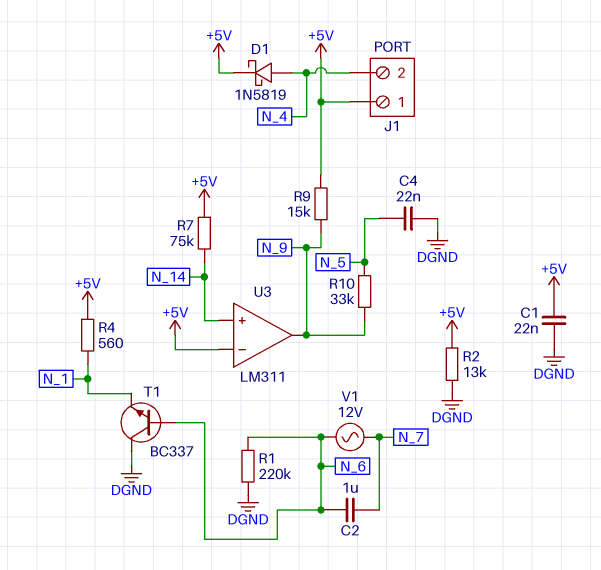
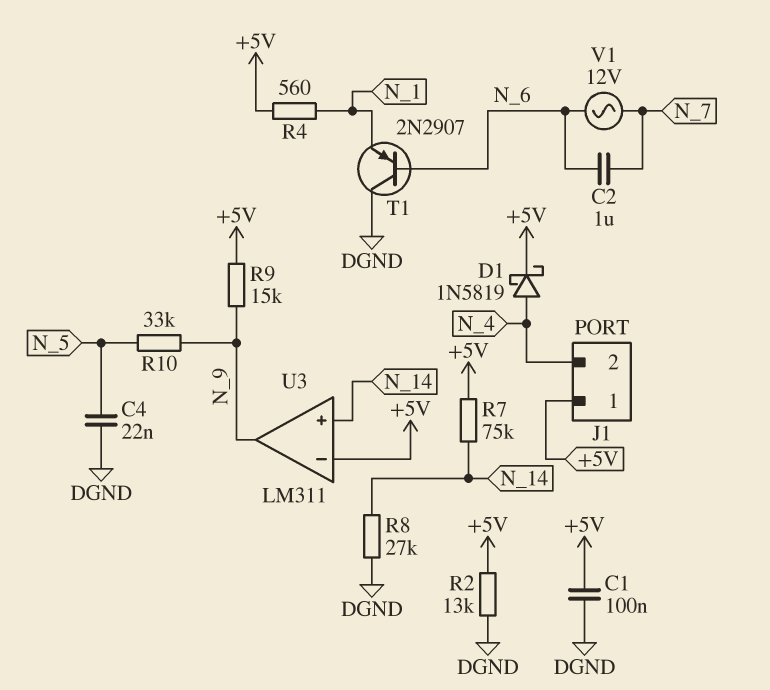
C1: 22nF (+5V, DGND) -> 100nF (+5V, DGND)
R1: 220k (DGND, N_6) -> none
R8: none -> 27k (DGND, N_14)
T1: NPN BC337 (B N_6, C DGND, E N_1) -> PNP 2N2907 (B N_6, C DGND, E N_1)

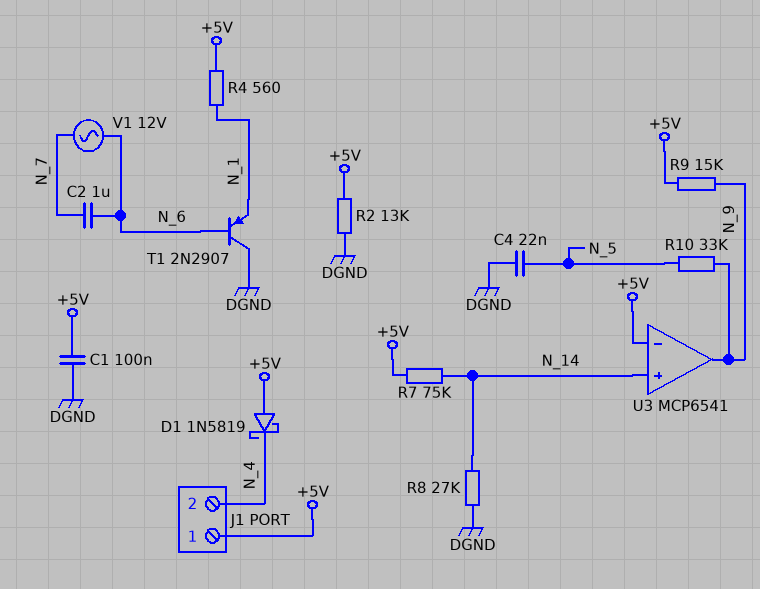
D1: schottky 1N5819 (A N_4, K +5V) -> schottky 1N5819 (A +5V, K N_4)
U3: LM311 -> MCP6541

